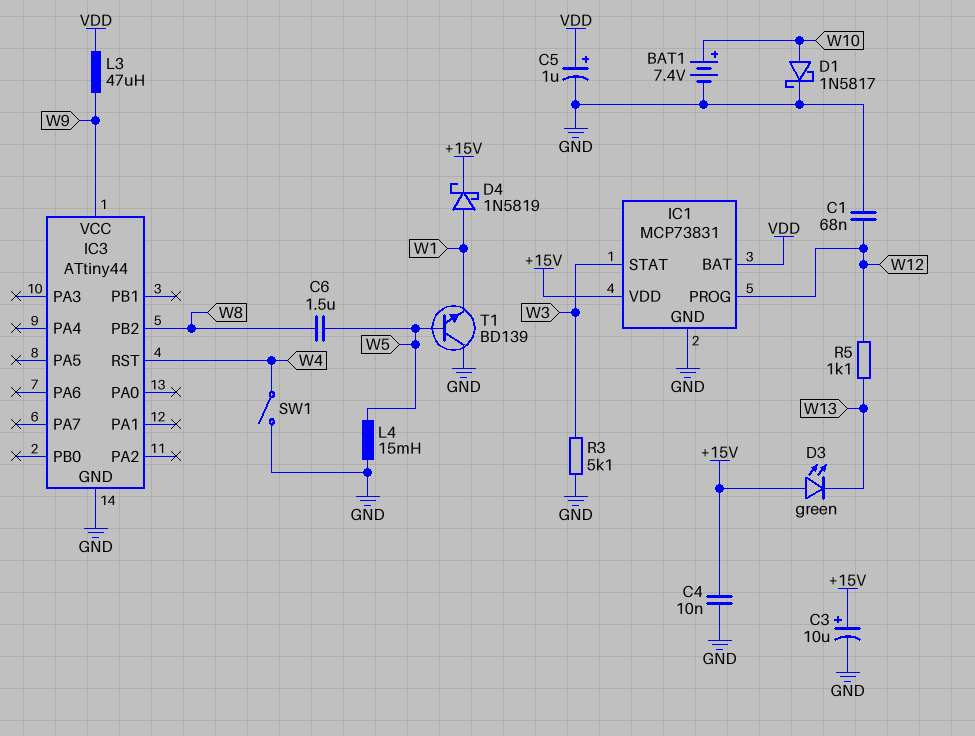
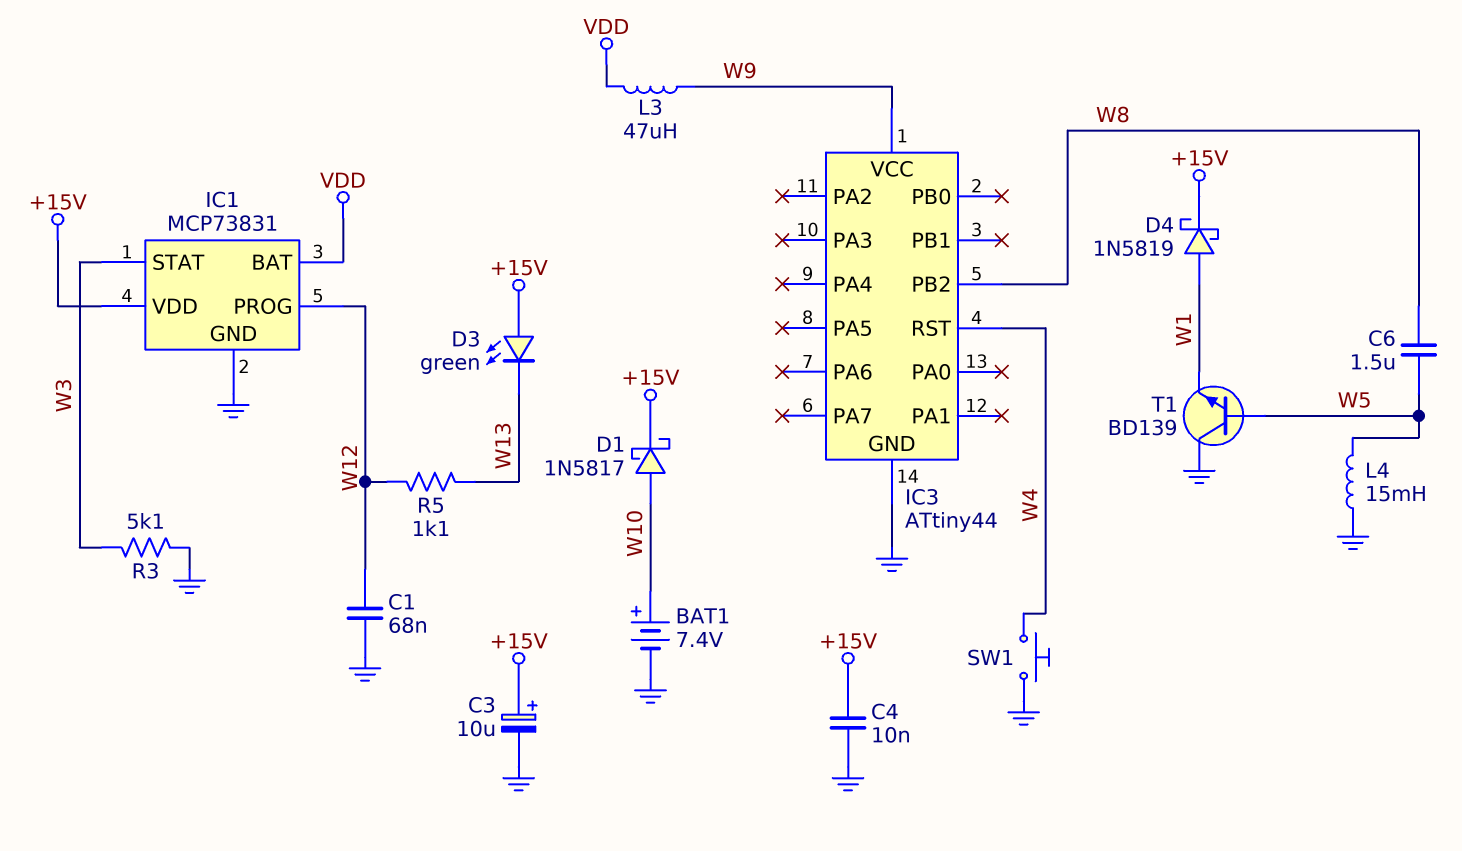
C5: 1uF (plus VDD, minus GND) -> none
D1: schottky 1N5817 (A W10, K GND) -> schottky 1N5817 (A W10, K +15V)
SW1: switch (GND, W4) -> button (GND, W4)

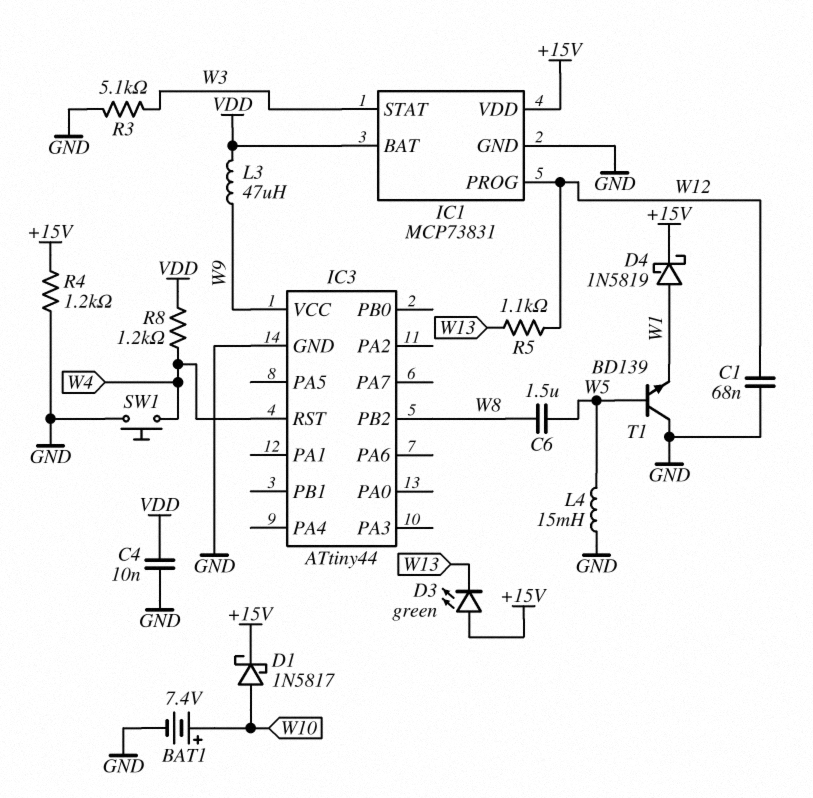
C3: 10uF (plus +15V, minus GND) -> none
C4: 10nF (+15V, GND) -> 10nF (GND, VDD)
R4: none -> 1.2k (+15V, GND)
R8: none -> 1.2k (VDD, W4)

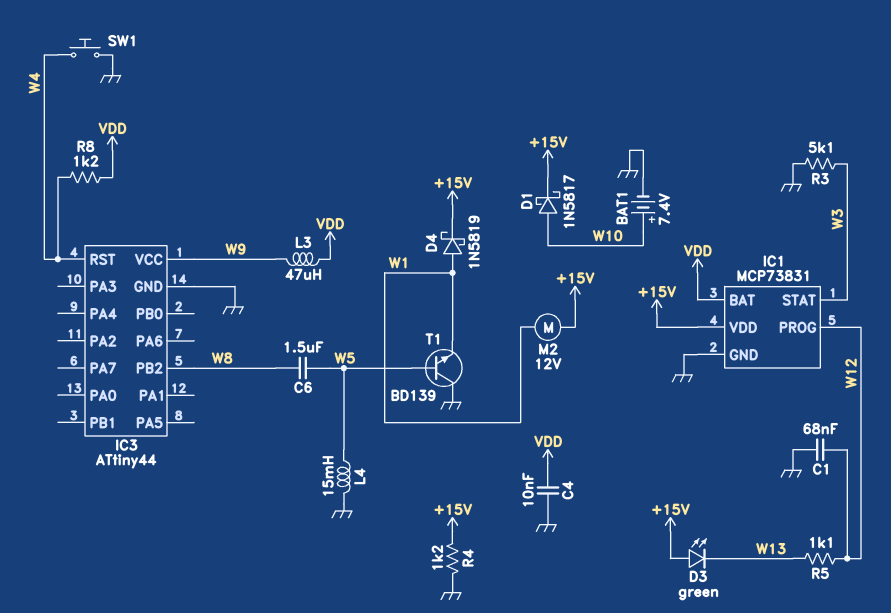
M2: none -> motor 12V (+15V, W1)

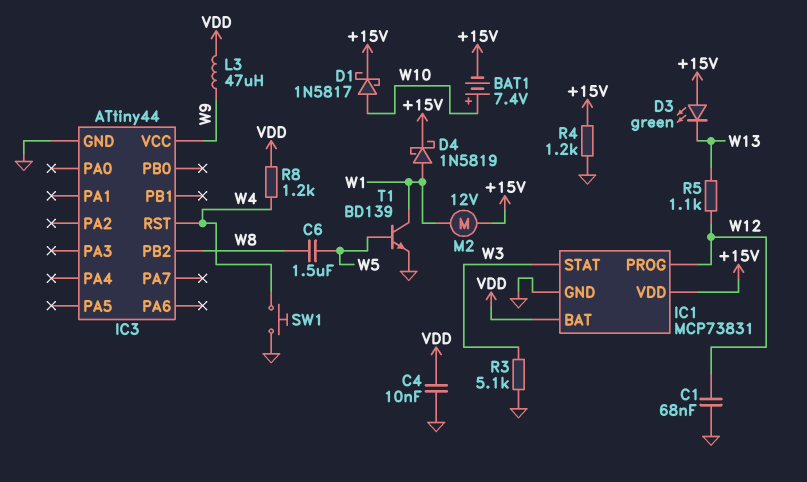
BAT1: 7.4V (plus W10, minus GND) -> 7.4V (plus W10, minus +15V)
L4: 15mH (GND, W5) -> none
T1: NPN BD139 (B W5, C GND, E W1) -> NPN BD139 (B W5, C W1, E GND)

